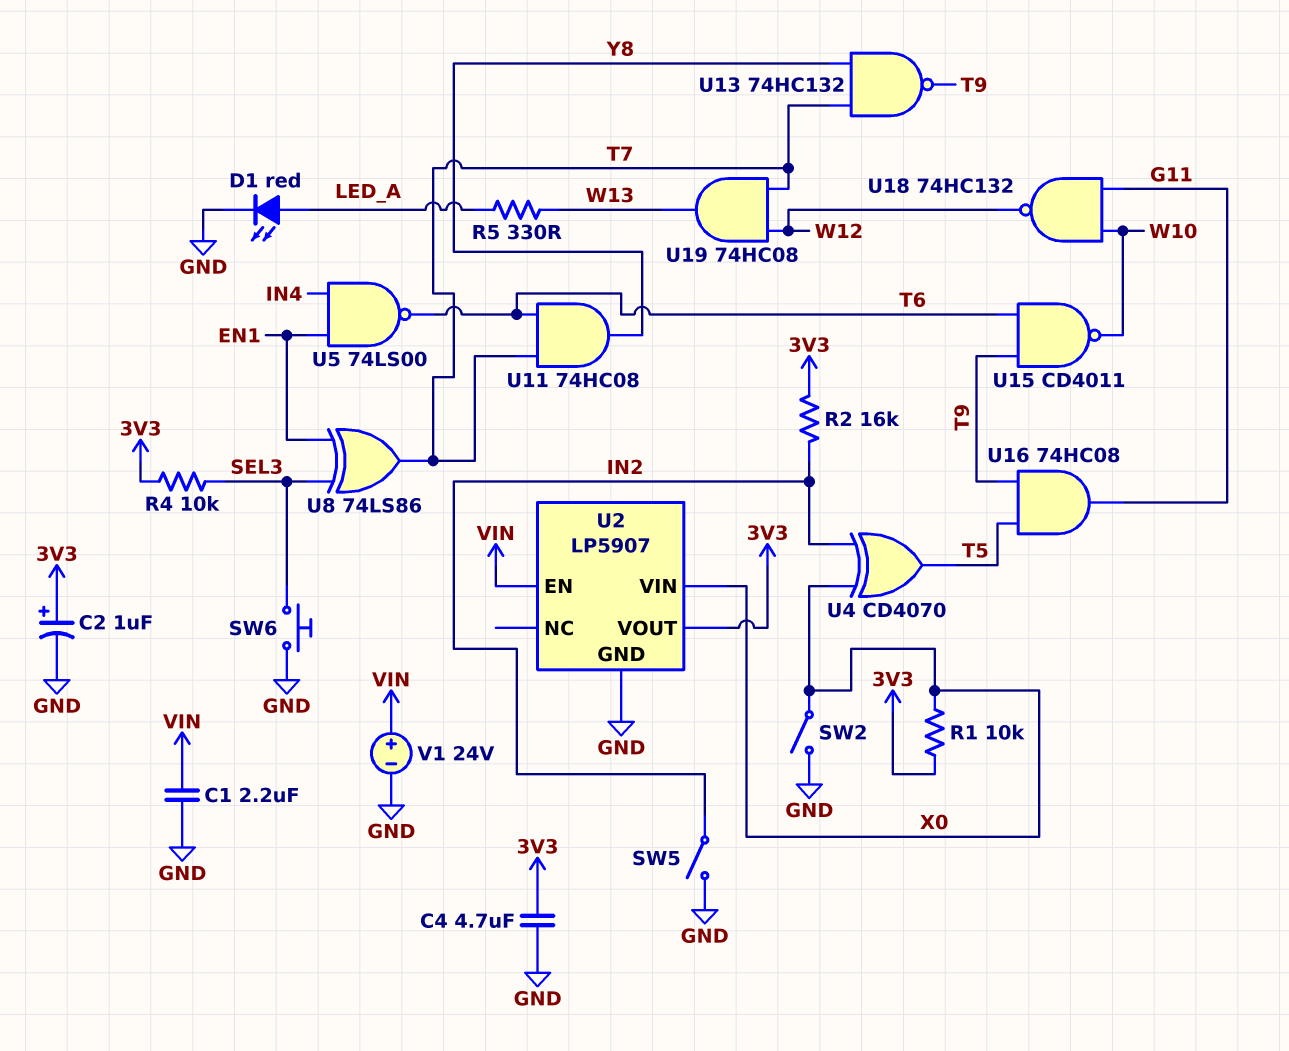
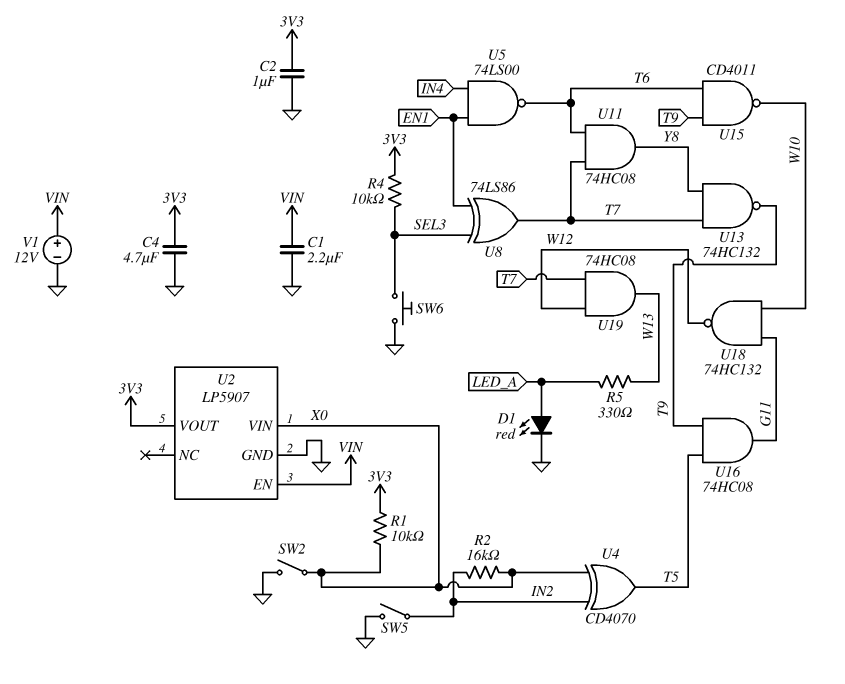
C2: 1uF (plus 3V3, minus GND) -> 1uF (3V3, GND)
R2: 16k (3V3, IN2) -> 16k (IN2, X0)
V1: 24V (plus VIN, minus GND) -> 12V (plus VIN, minus GND)

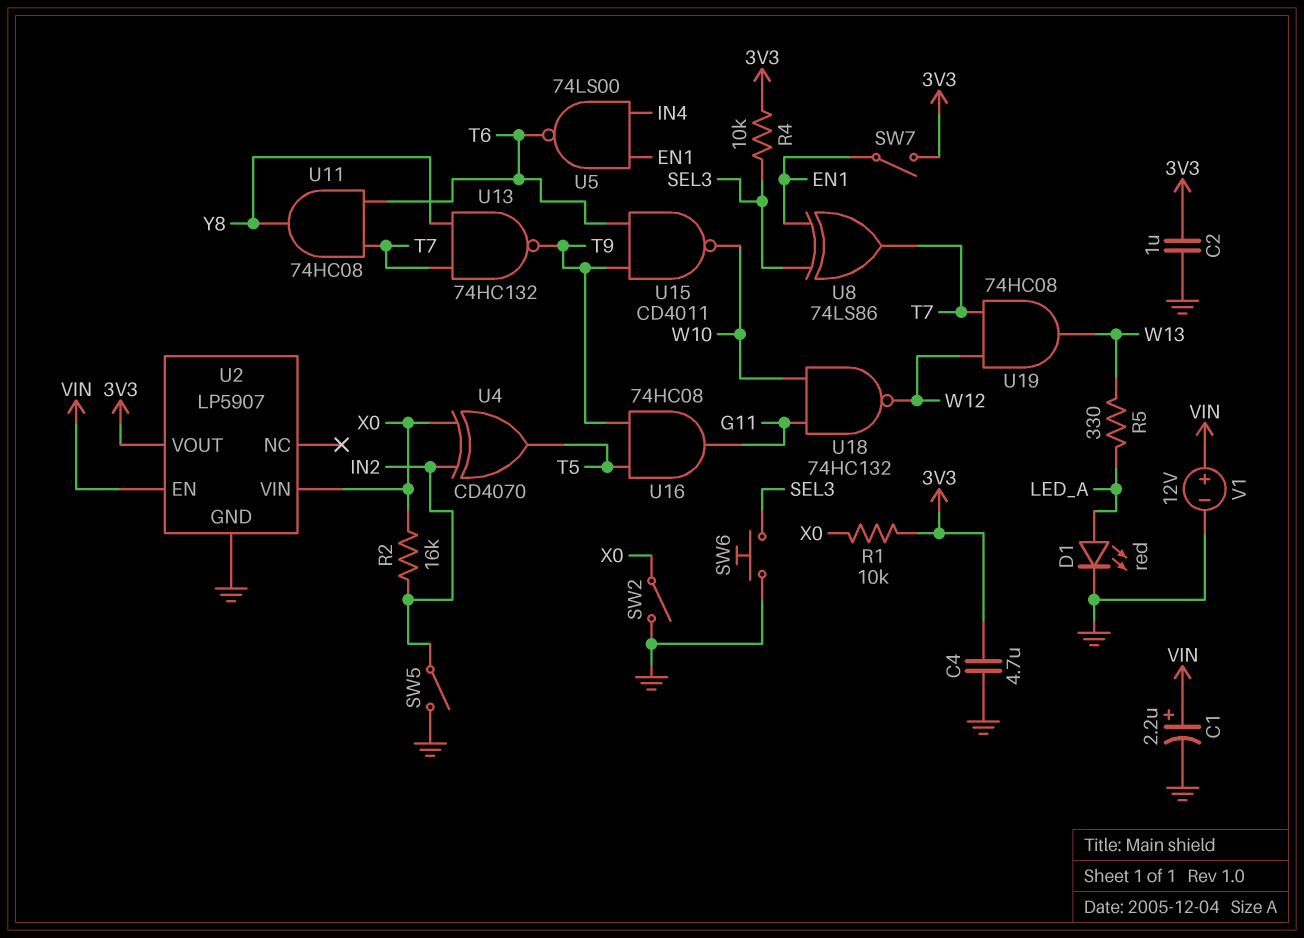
C1: 2.2uF (GND, VIN) -> 2.2uF (plus VIN, minus GND)
SW7: none -> switch (3V3, EN1)

